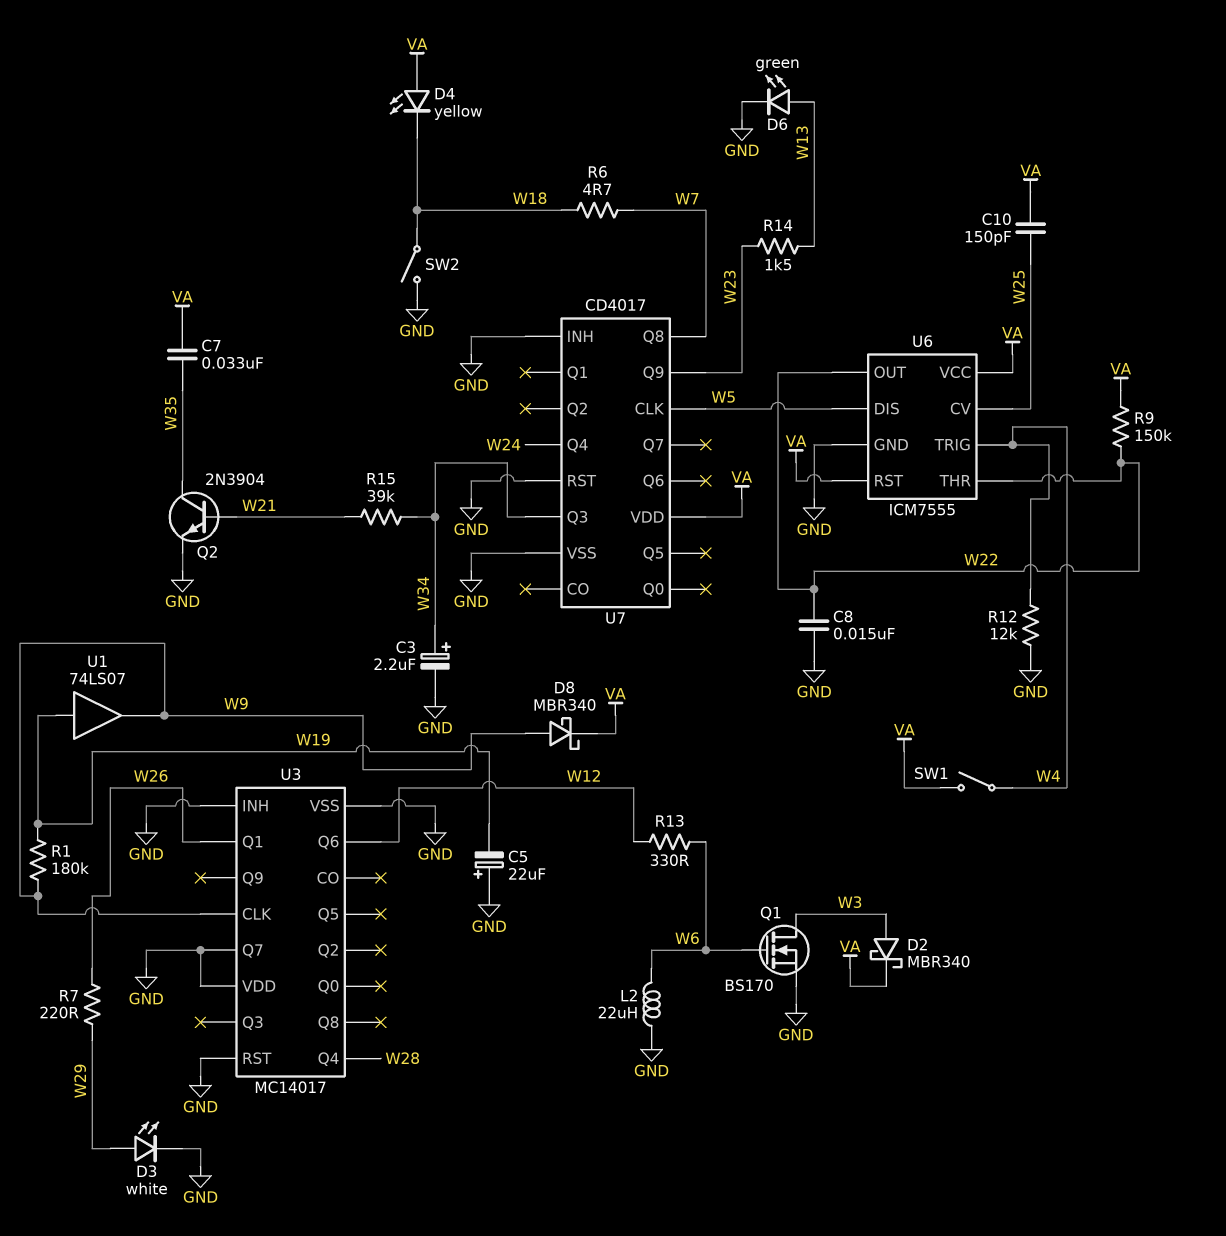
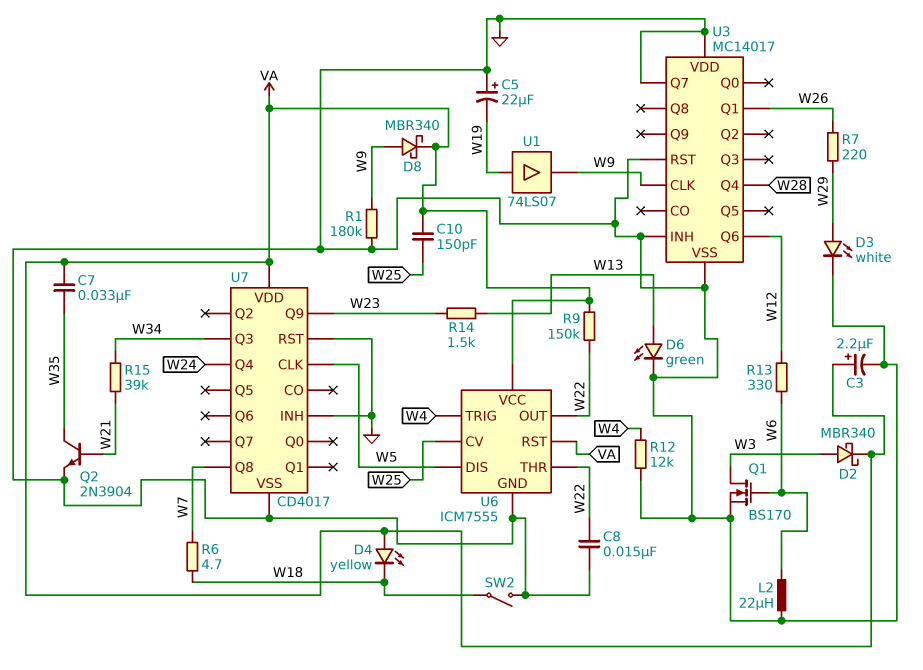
C3: 2.2uF (plus W34, minus GND) -> 2.2uF (plus VA, minus GND)
R1: 180k (W9, W19) -> 180k (GND, W9)
SW1: switch (VA, W4) -> none

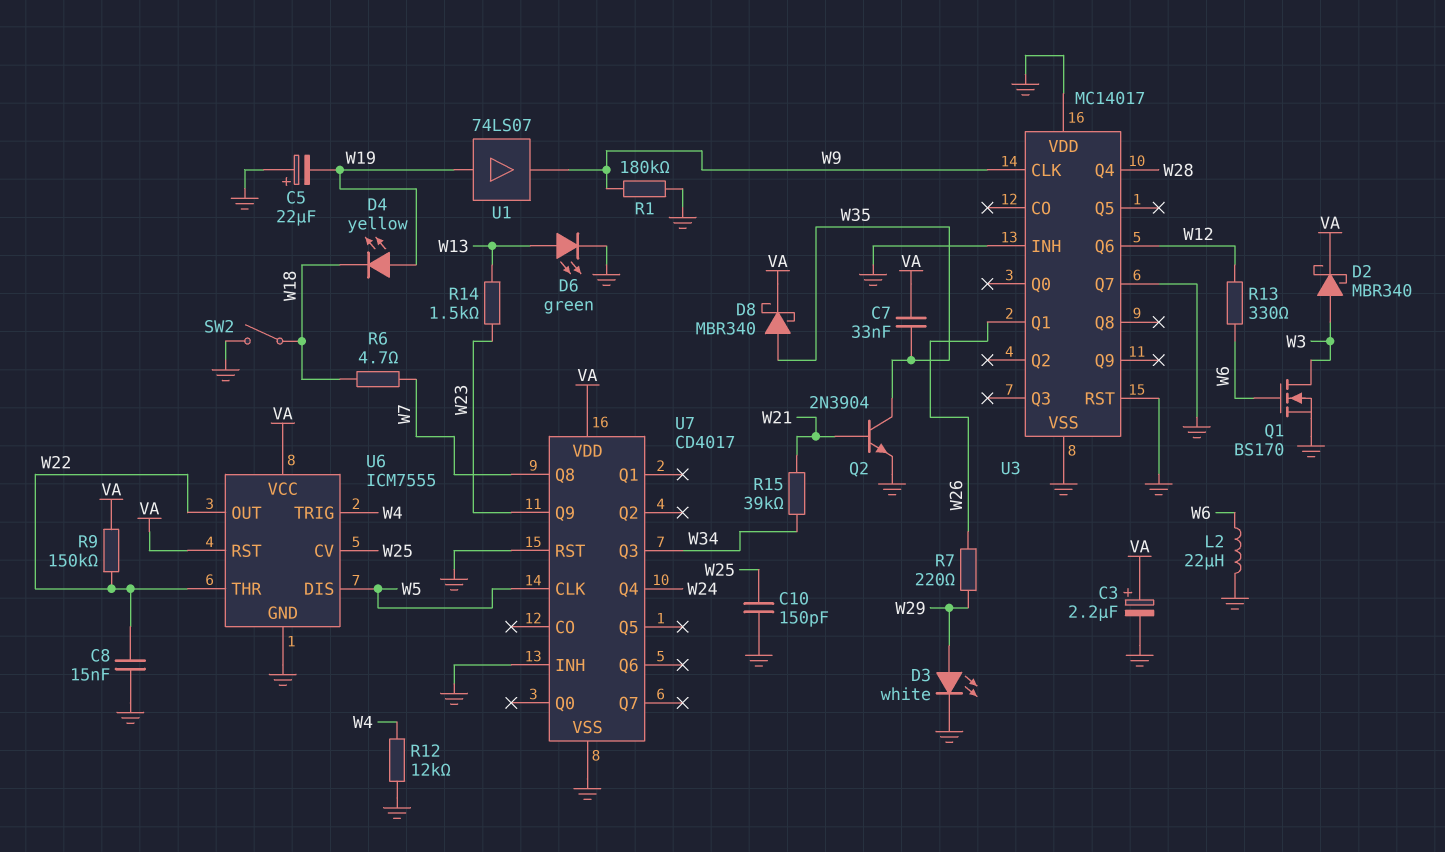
C10: 150pF (VA, W25) -> 150pF (GND, W25)
D4: LED yellow (A VA, K W18) -> LED yellow (A W19, K W18)
D8: schottky MBR340 (A W9, K VA) -> schottky MBR340 (A W35, K VA)

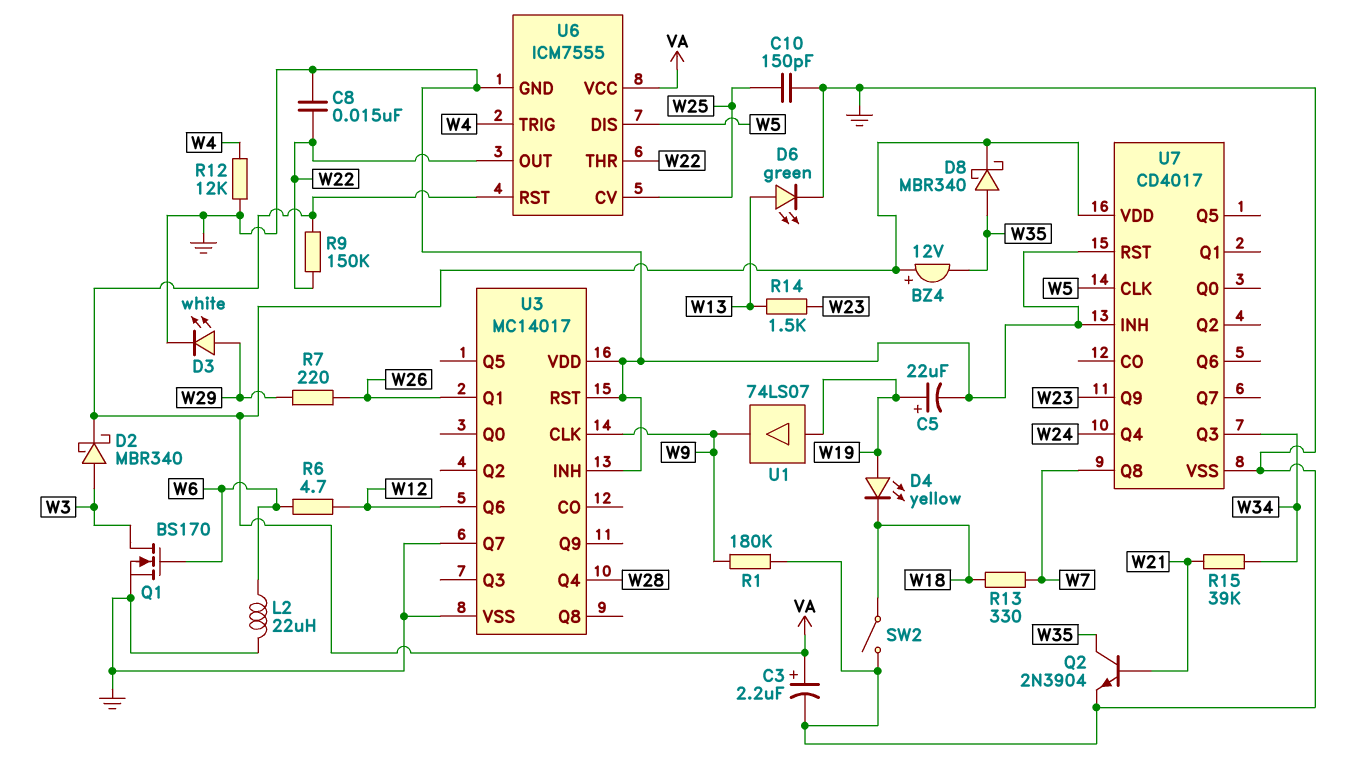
BZ4: none -> buzzer 12V (plus VA, minus W35)
C5: 22uF (plus GND, minus W19) -> 22uF (plus W19, minus GND)
C7: 33nF (VA, W35) -> none
R6: 4.7 (W7, W18) -> 4.7 (W6, W12)
R13: 330 (W6, W12) -> 330 (W7, W18)

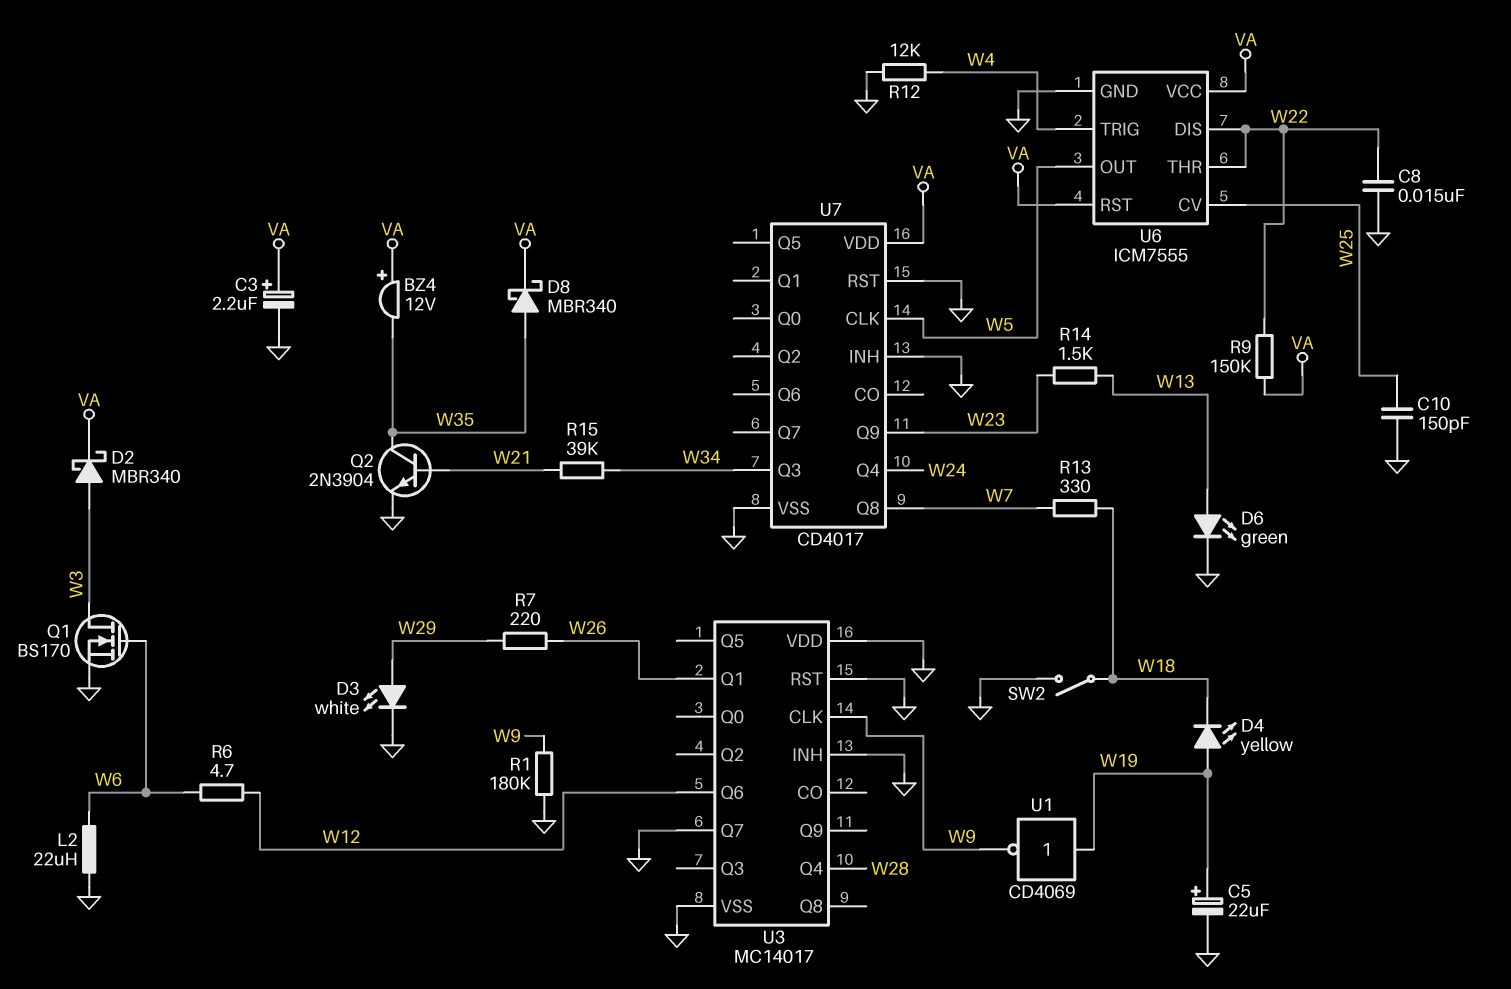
U1: buffer 74LS07 (in W19, out W9) -> NOT CD4069 (in W19, out W9)
U6 pin DIS: W5 -> W22
U6 pin OUT: W22 -> W5

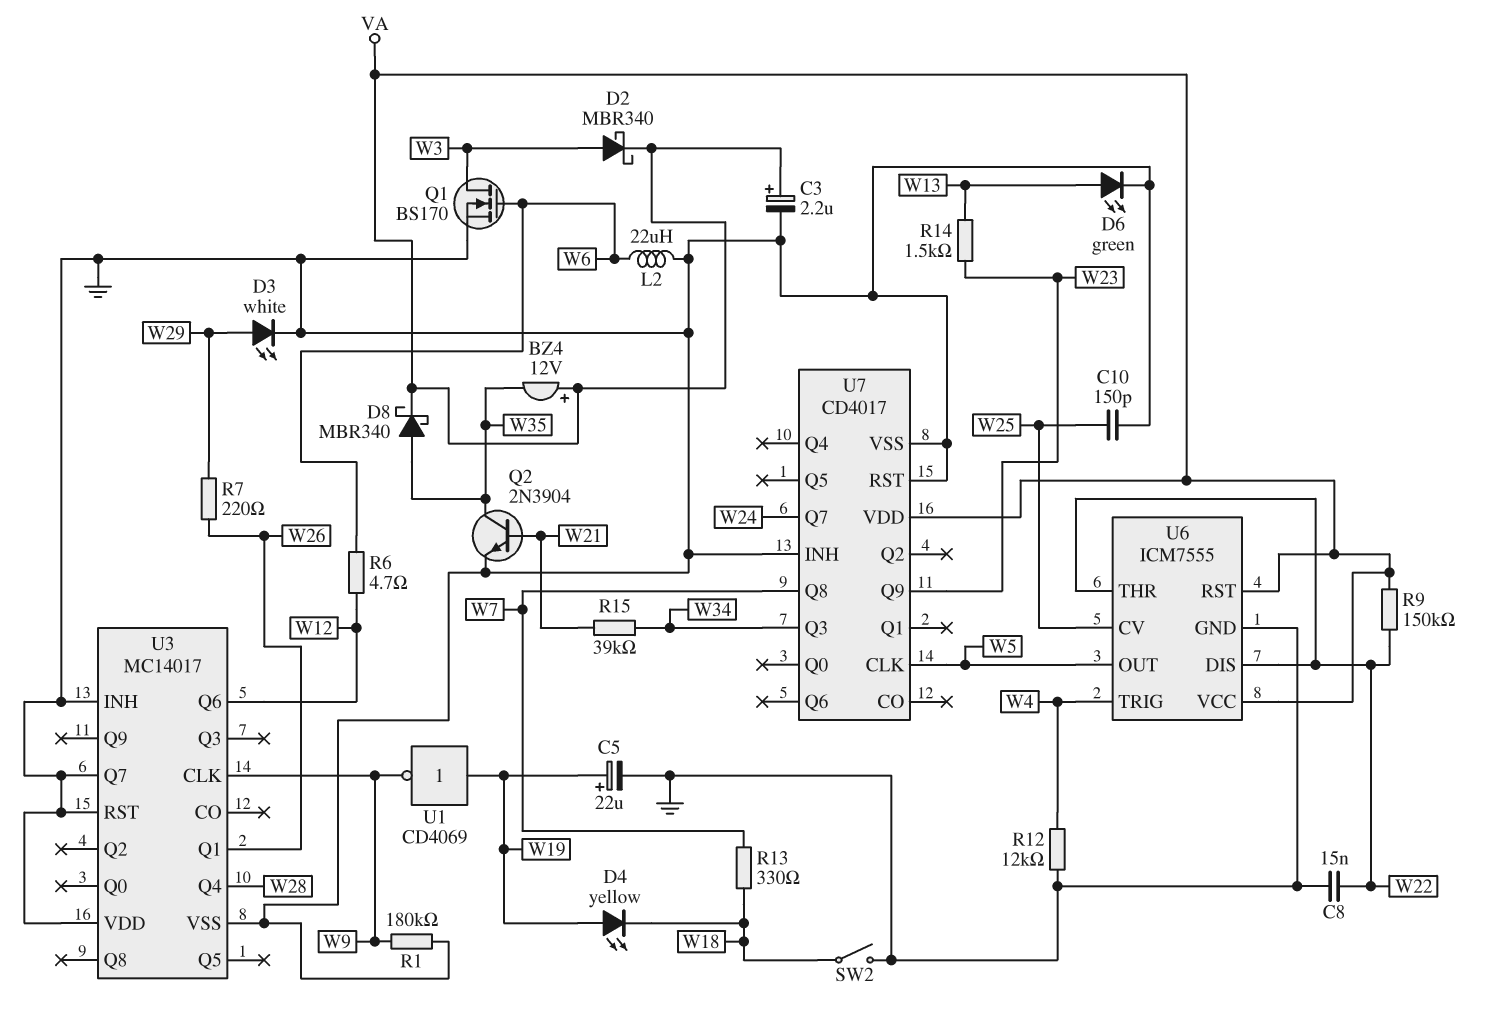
U7 pin Q4: W24 -> none
U7 pin Q7: none -> W24

